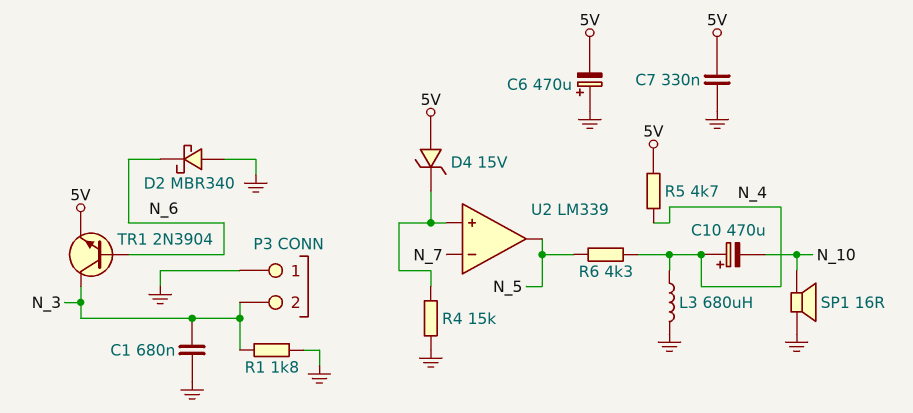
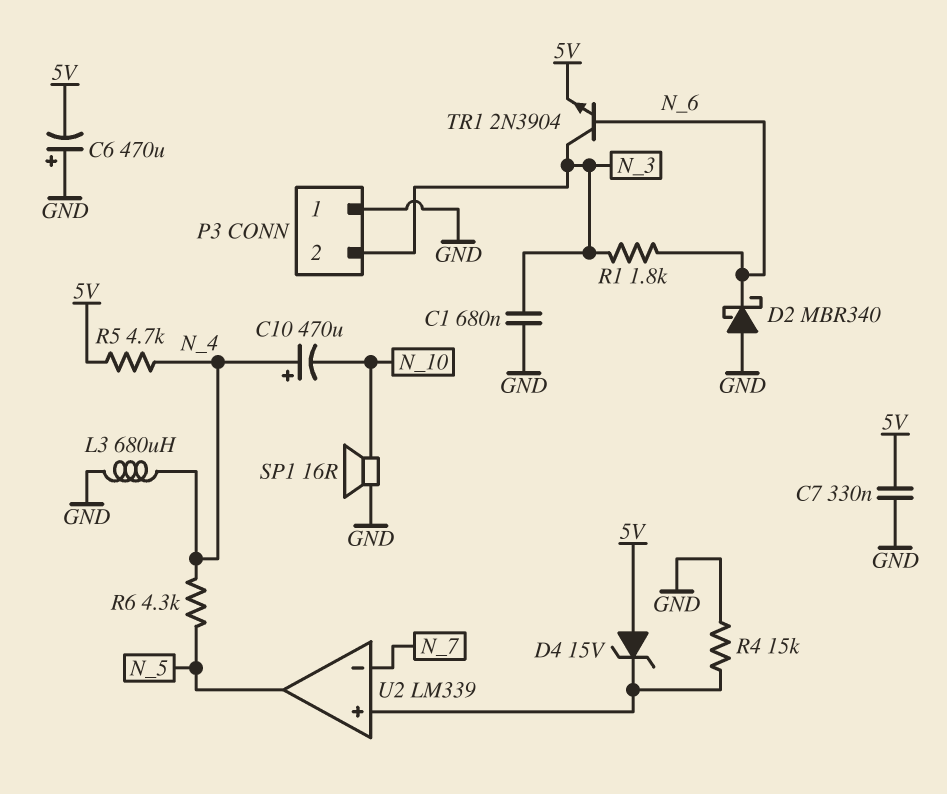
R1: 1.8k (GND, N_3) -> 1.8k (N_3, N_6)

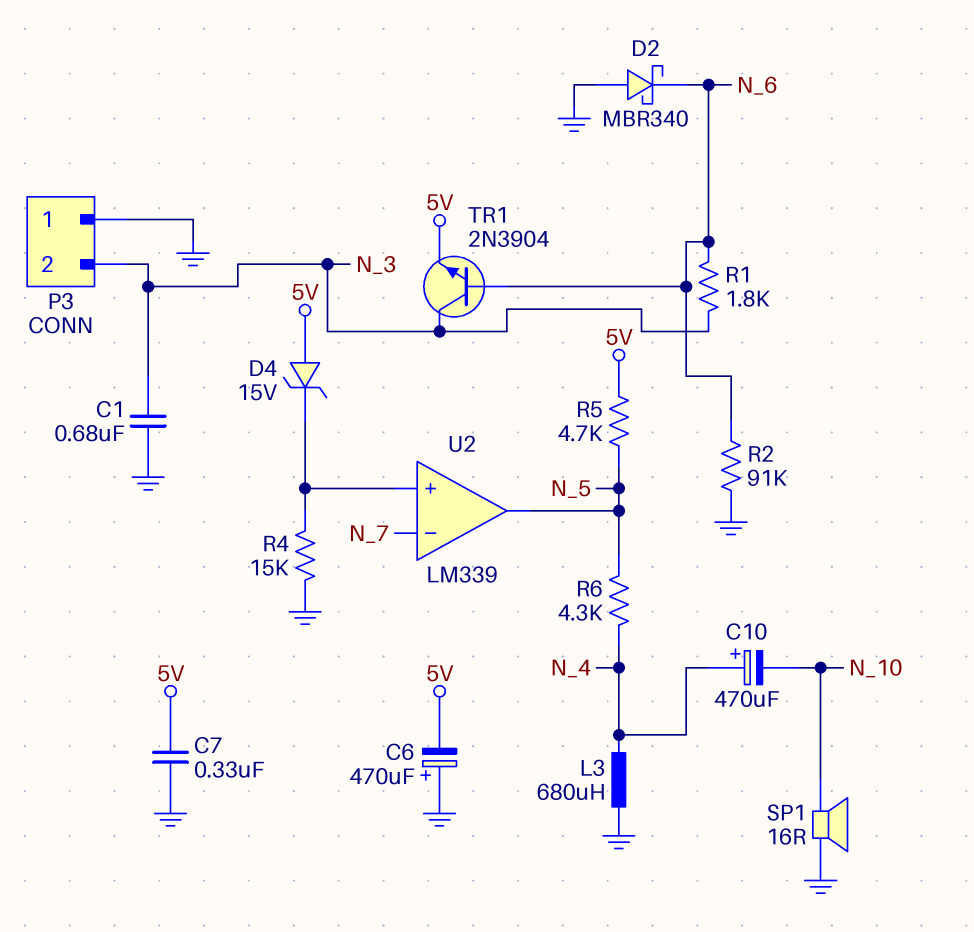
R2: none -> 91k (GND, N_6)
R5: 4.7k (5V, N_4) -> 4.7k (5V, N_5)

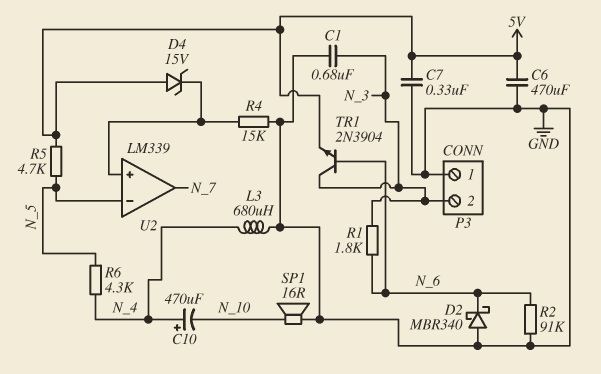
C6: 470uF (plus GND, minus 5V) -> 470uF (5V, GND)
U2 pin in-: N_7 -> N_5
U2 pin out: N_5 -> N_7

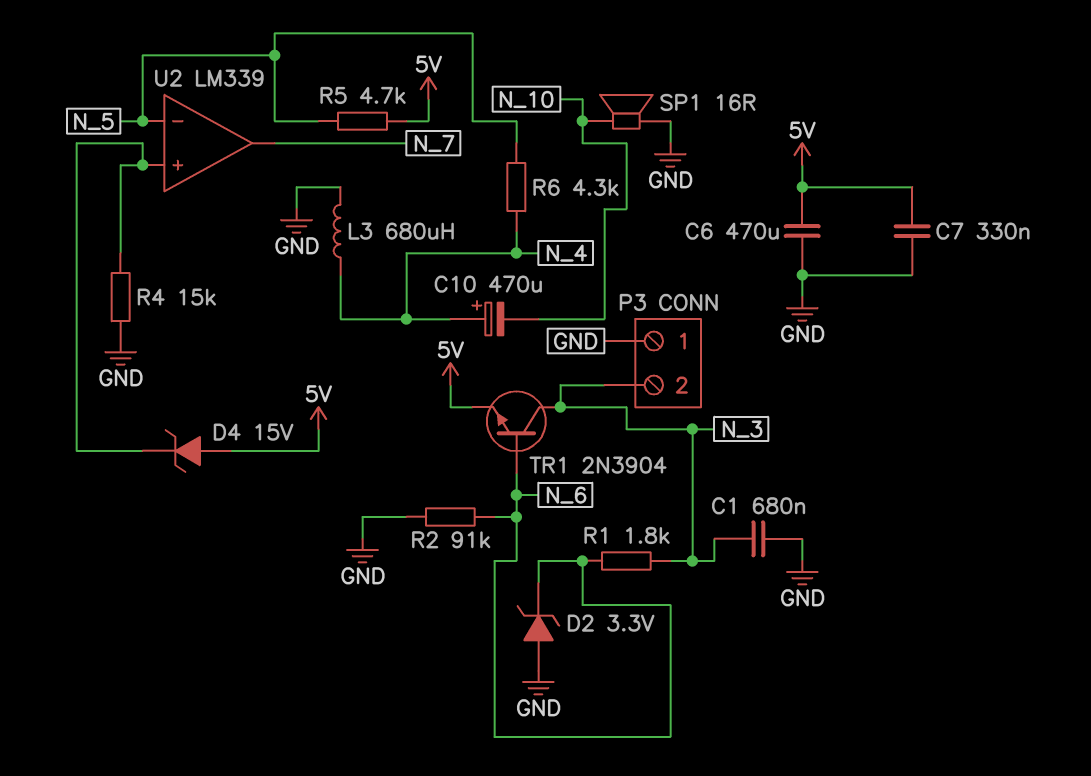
D2: schottky MBR340 (A GND, K N_6) -> zener 3.3V (A GND, K N_6)

